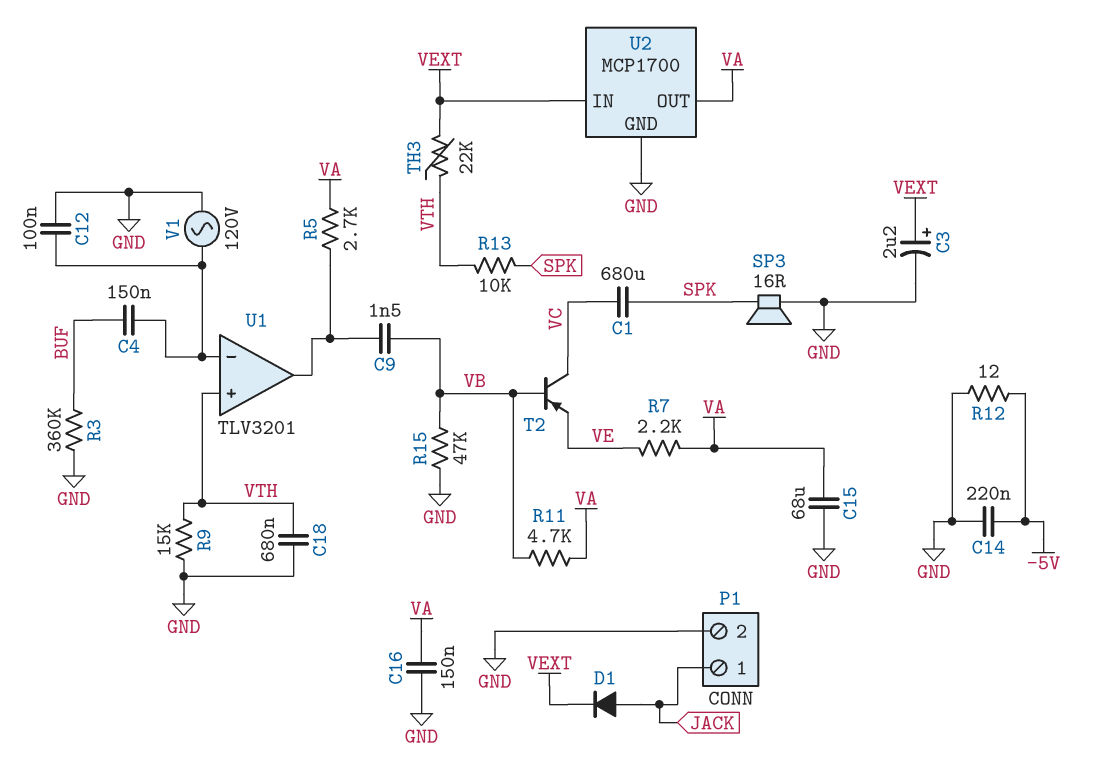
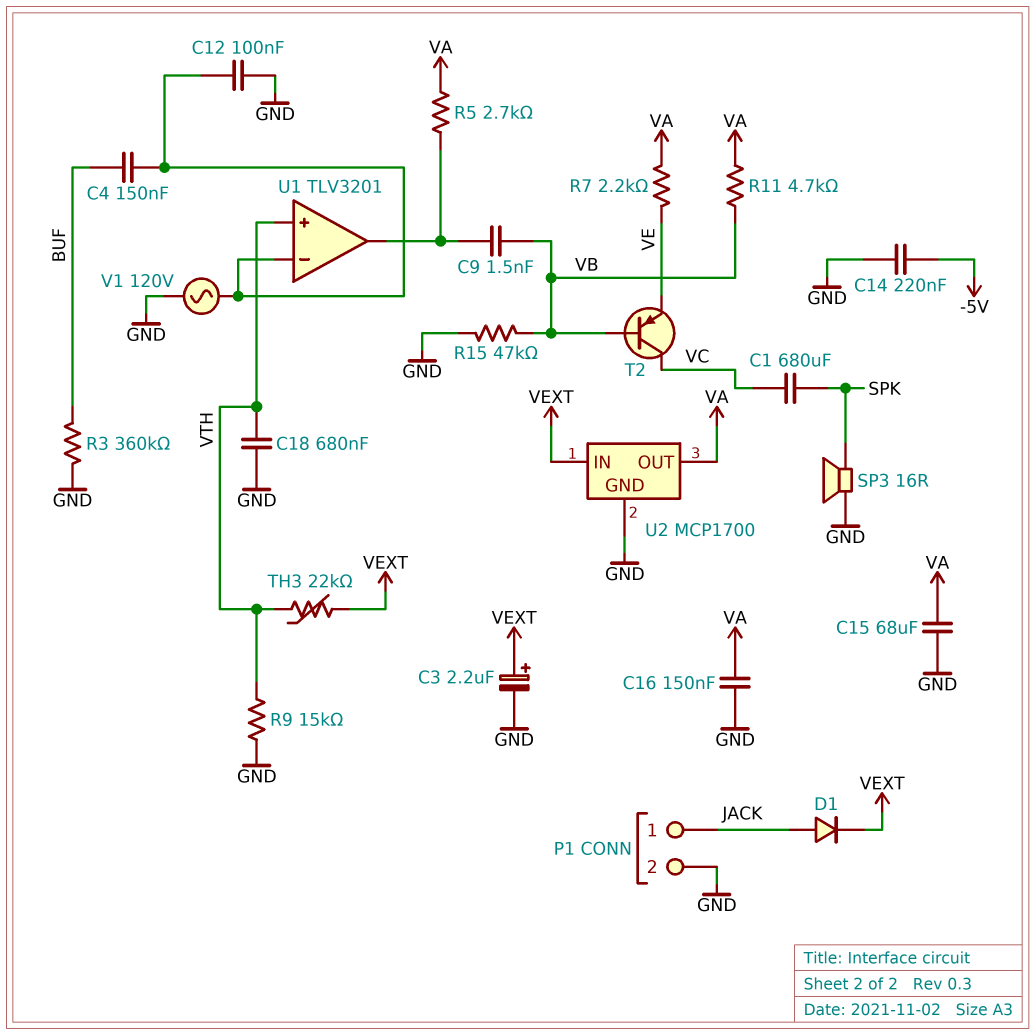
R12: 12 (-5V, GND) -> none
R13: 10k (SPK, VTH) -> none

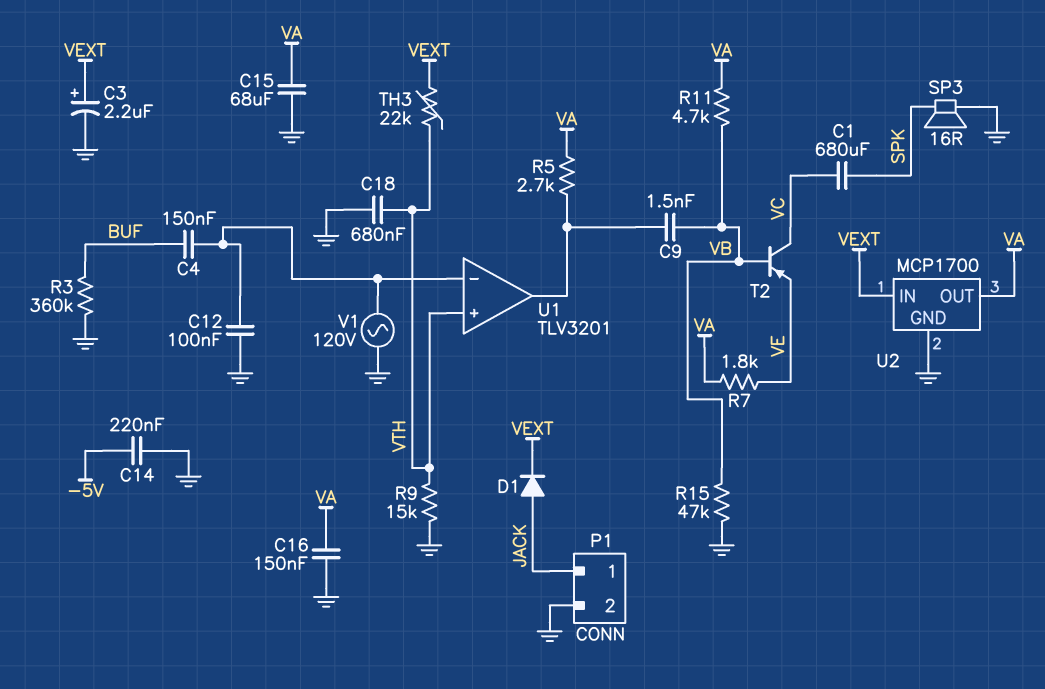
R7: 2.2k (VA, VE) -> 1.8k (VA, VE)

